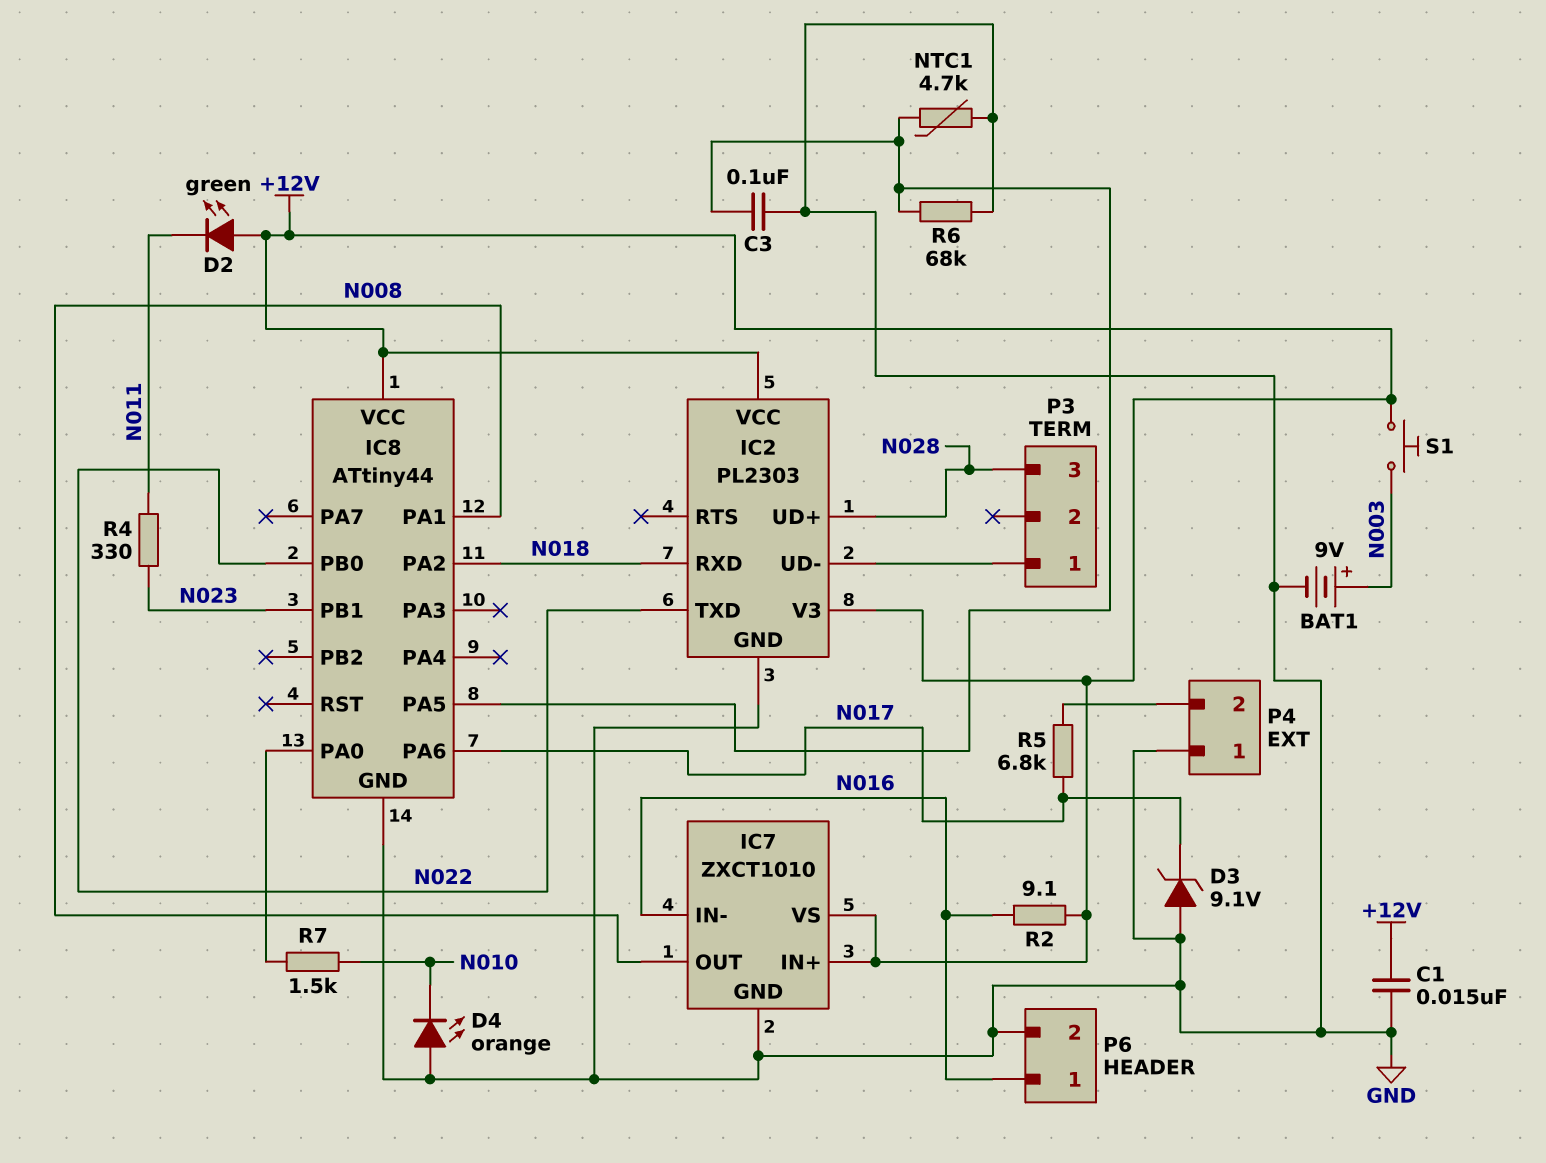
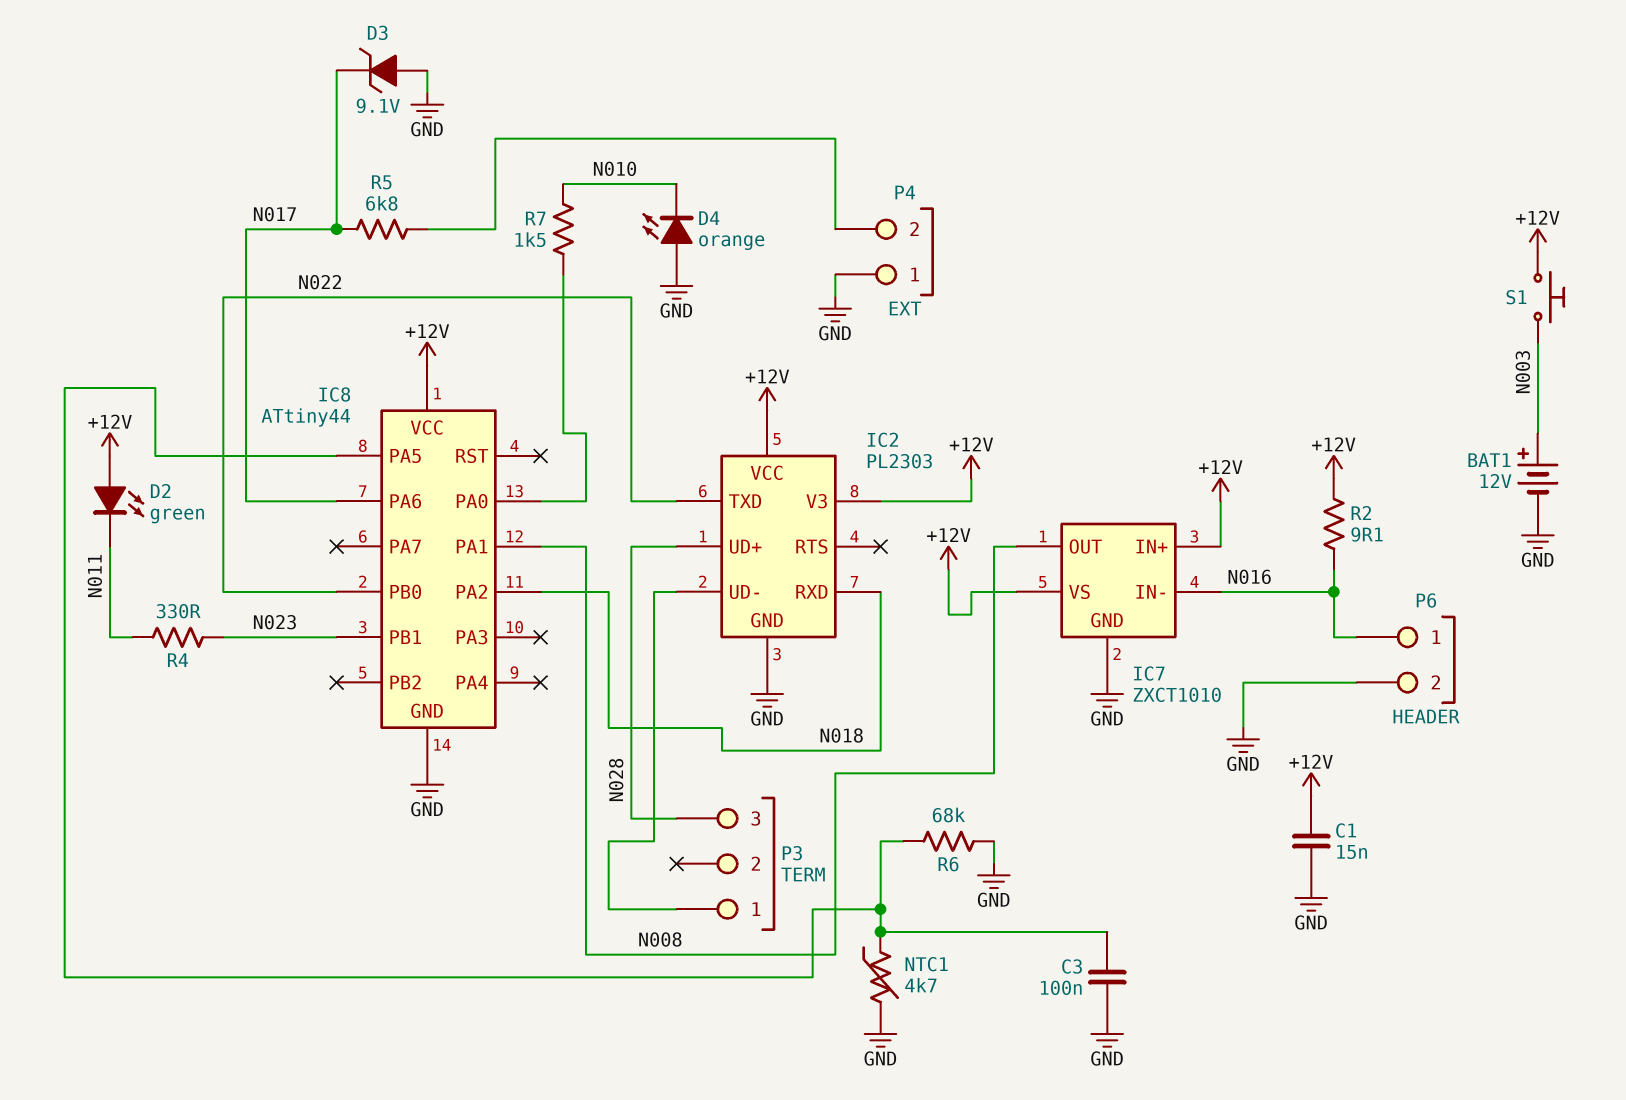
BAT1: 9V (plus N003, minus GND) -> 12V (plus N003, minus GND)

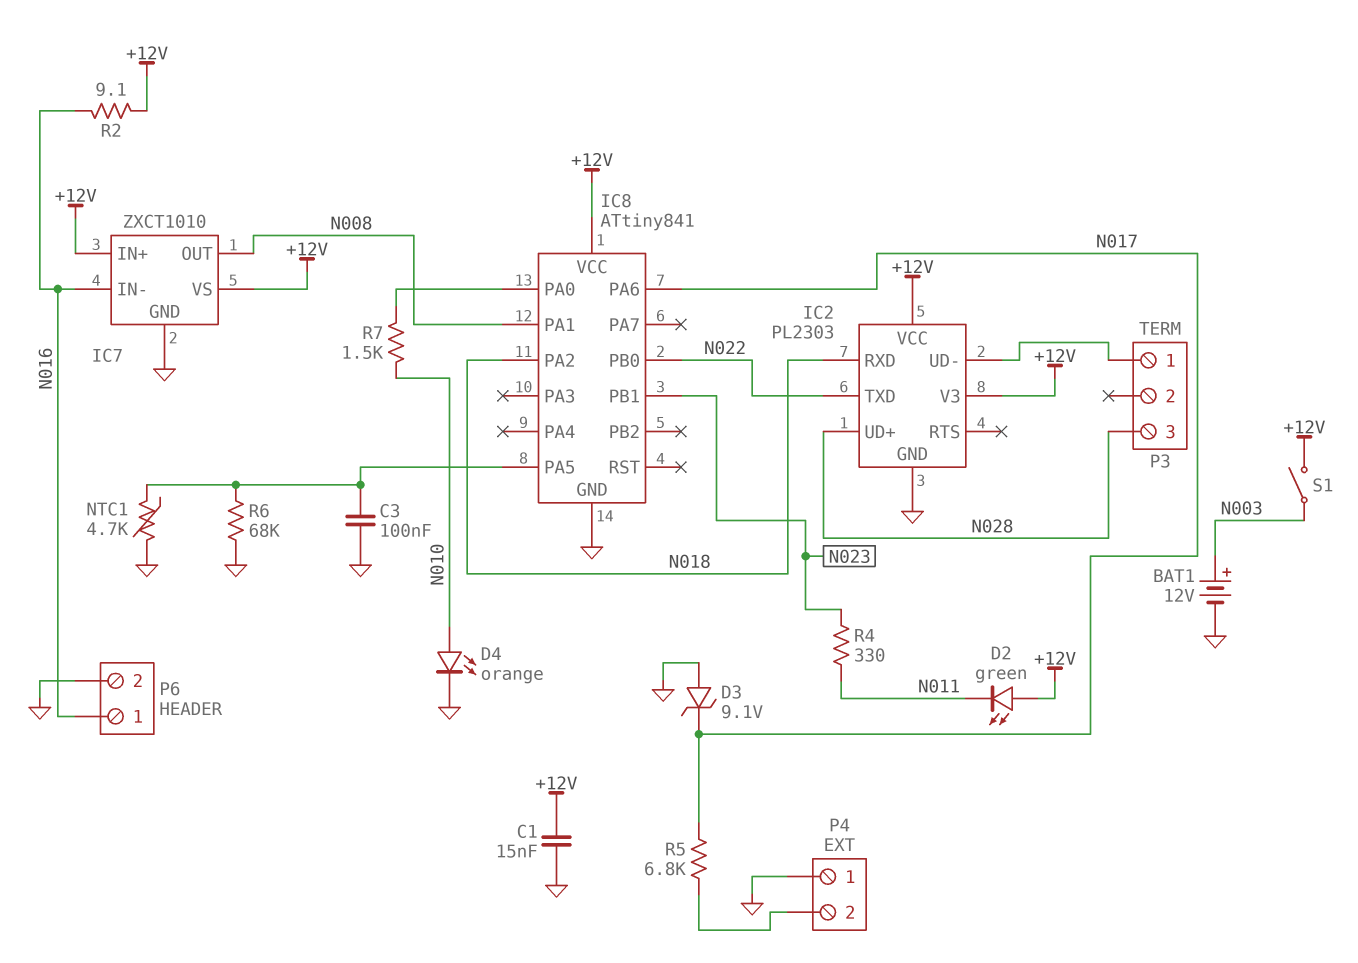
D4: LED orange (A GND, K N010) -> LED orange (A N010, K GND)
IC8: ATtiny44 -> ATtiny841
S1: button (+12V, N003) -> switch (+12V, N003)

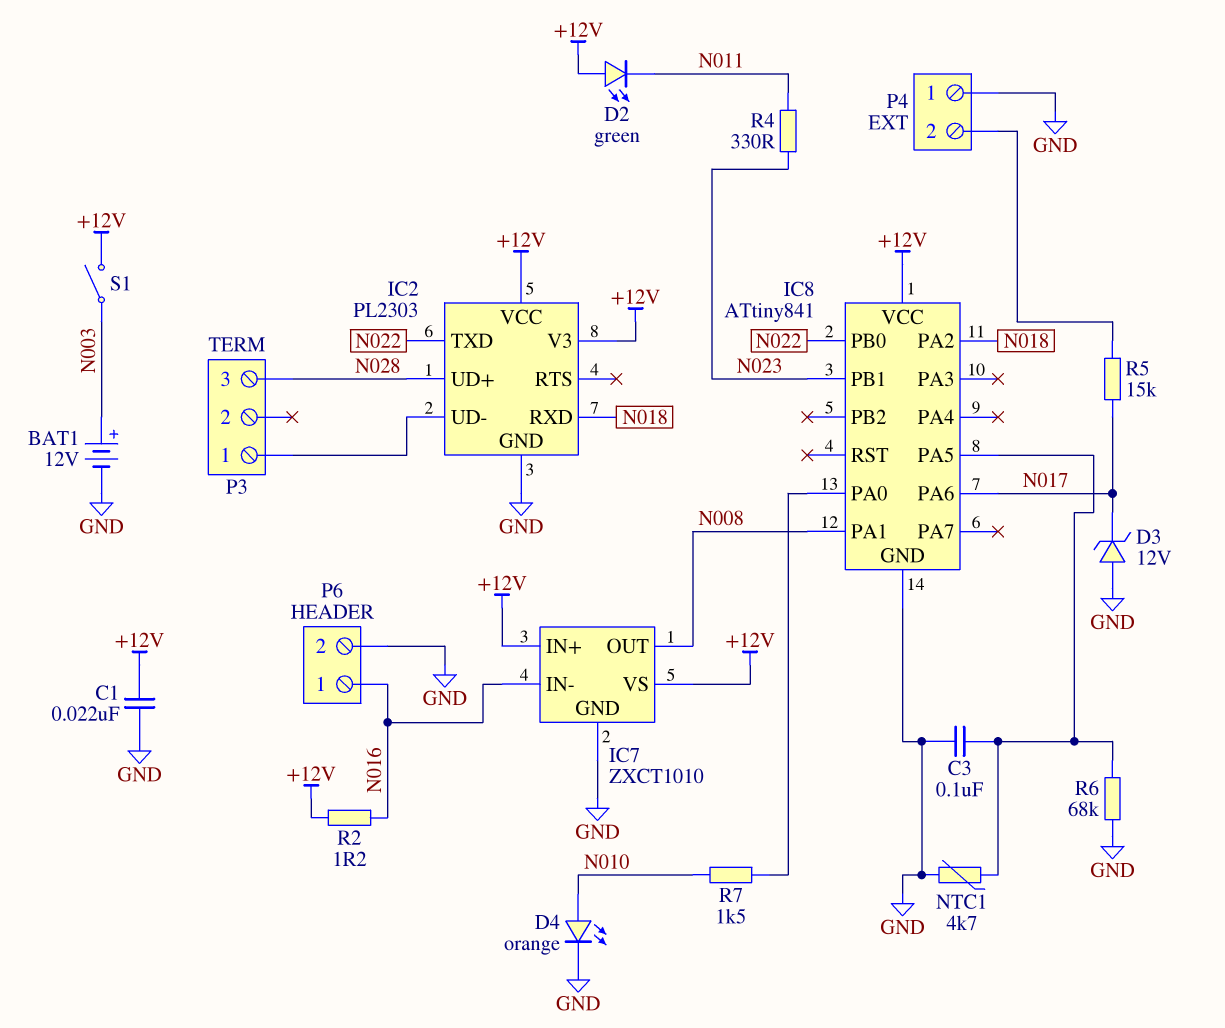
C1: 15nF (+12V, GND) -> 22nF (+12V, GND)
D3: zener 9.1V (A GND, K N017) -> zener 12V (A GND, K N017)
R2: 9.1 (+12V, N016) -> 1.2 (+12V, N016)
R5: 6.8k (N017, P4/2) -> 15k (N017, P4/2)

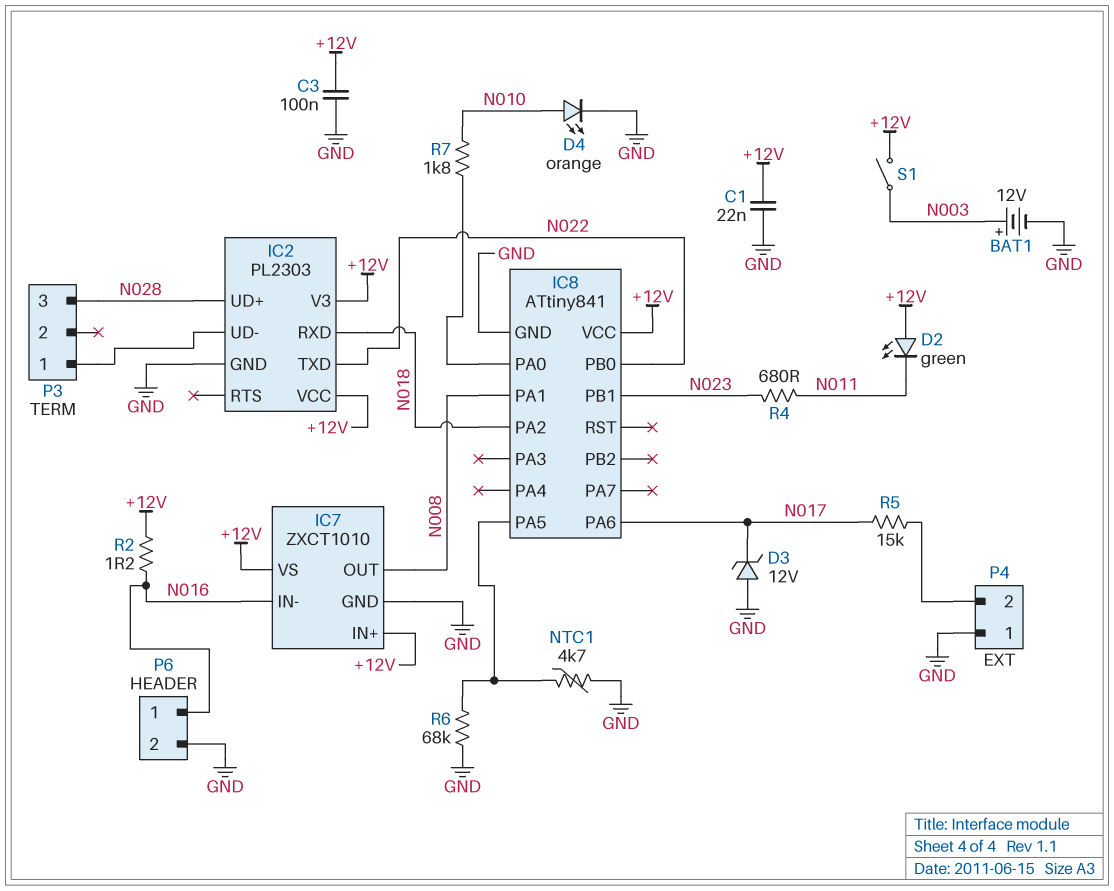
C3: 100nF (GND, IC8/PA5) -> 100nF (+12V, GND)
R4: 330 (N011, N023) -> 680 (N011, N023)
R7: 1.5k (IC8/PA0, N010) -> 1.8k (IC8/PA0, N010)

